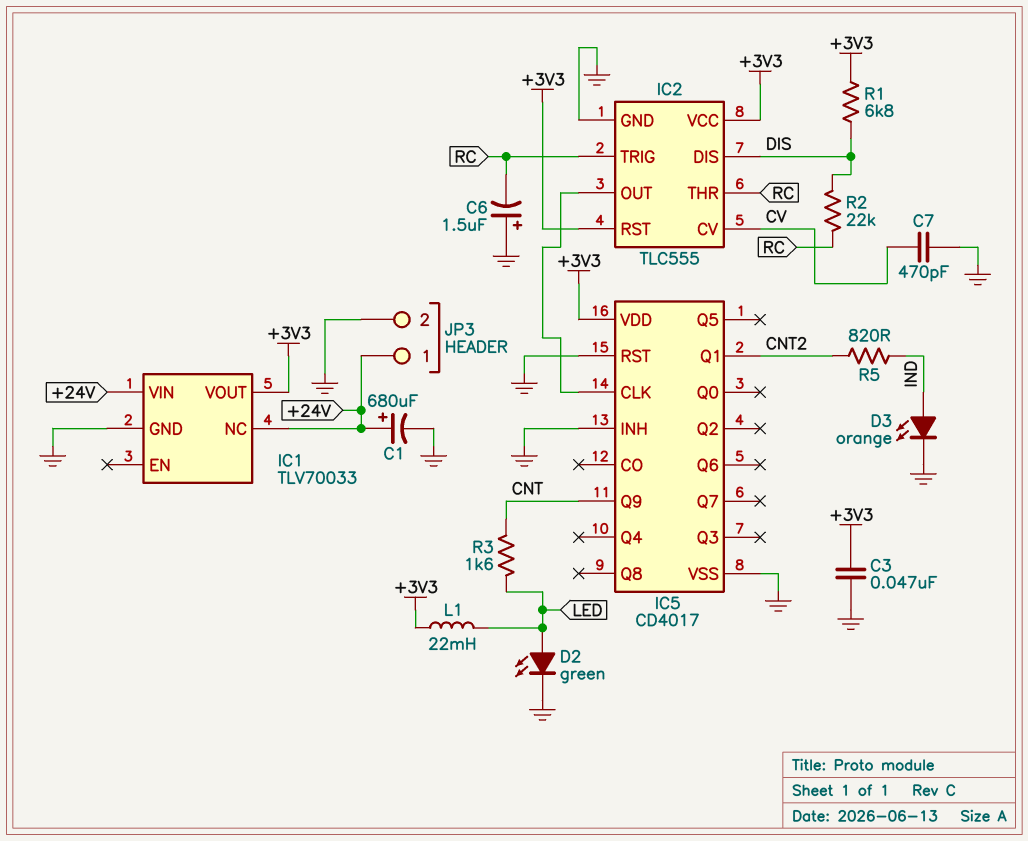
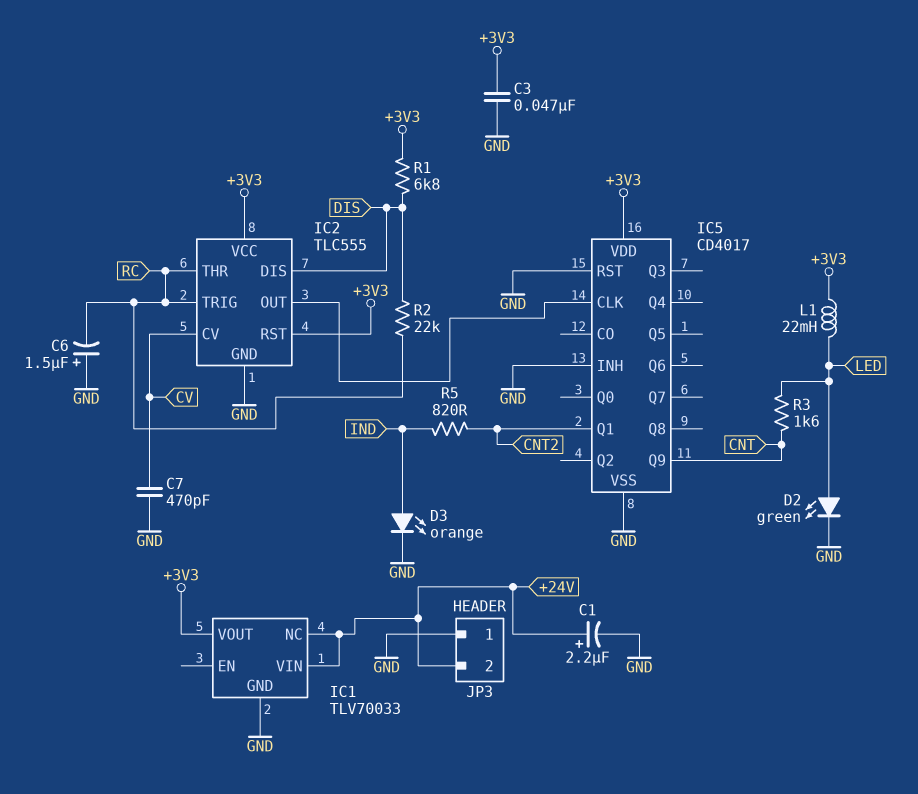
C1: 680uF (plus +24V, minus GND) -> 2.2uF (plus +24V, minus GND)
JP3 pin 1: +24V -> GND
JP3 pin 2: GND -> +24V

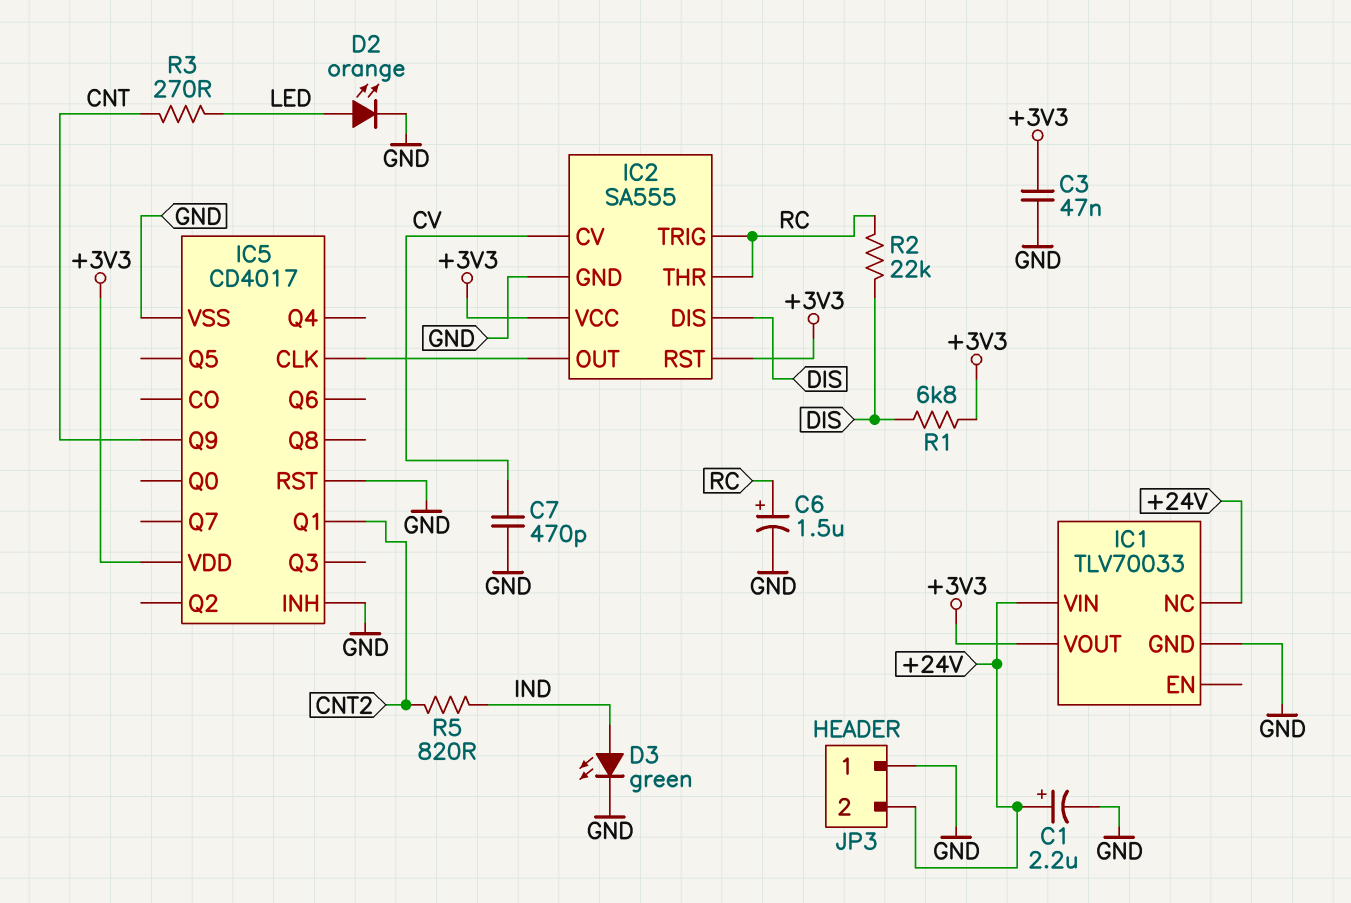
C6: 1.5uF (plus GND, minus RC) -> 1.5uF (plus RC, minus GND)
D2: LED green (A LED, K GND) -> LED orange (A LED, K GND)
D3: LED orange (A IND, K GND) -> LED green (A IND, K GND)
IC2: TLC555 -> SA555
L1: 22mH (+3V3, LED) -> none
R3: 1.6k (CNT, LED) -> 270 (CNT, LED)

